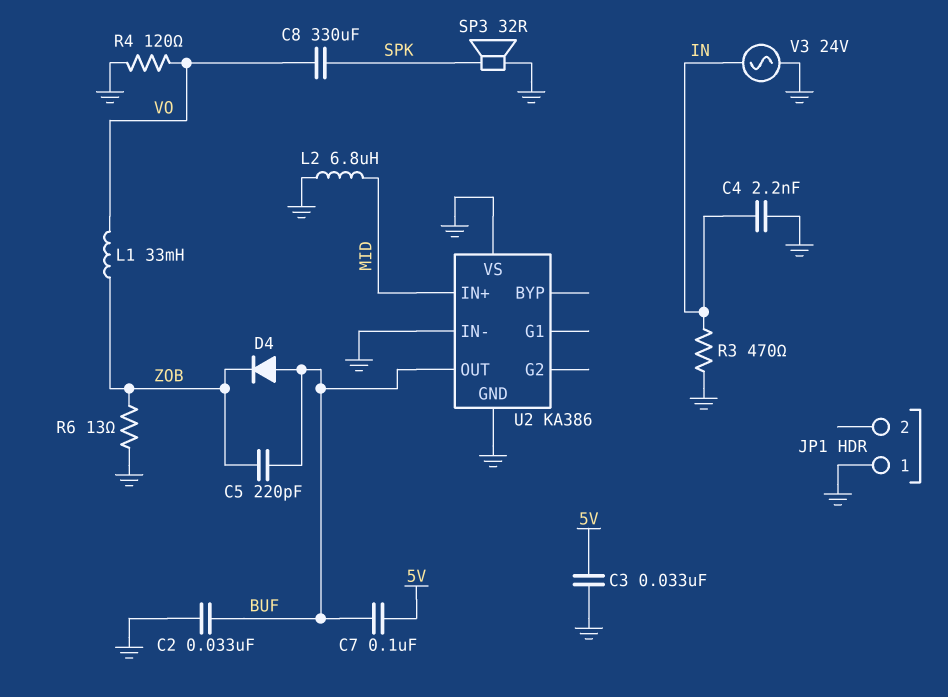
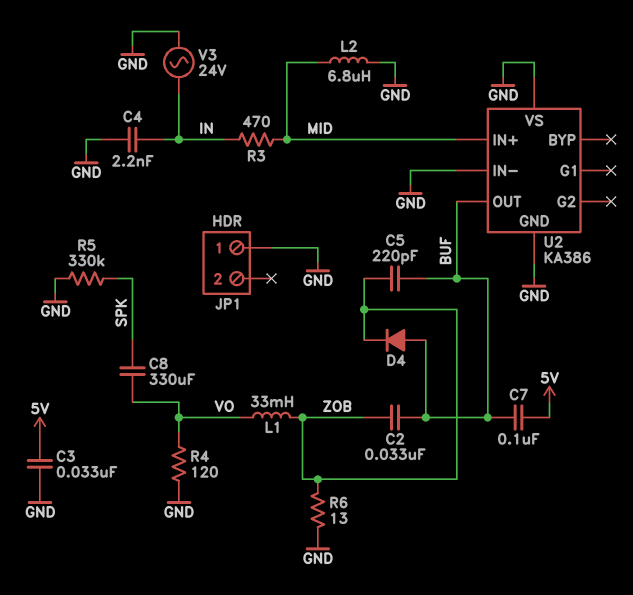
C2: 33nF (BUF, GND) -> 33nF (BUF, ZOB)
R3: 470 (GND, IN) -> 470 (IN, MID)
R5: none -> 330k (GND, SPK)
SP3: speaker 32R (GND, SPK) -> none

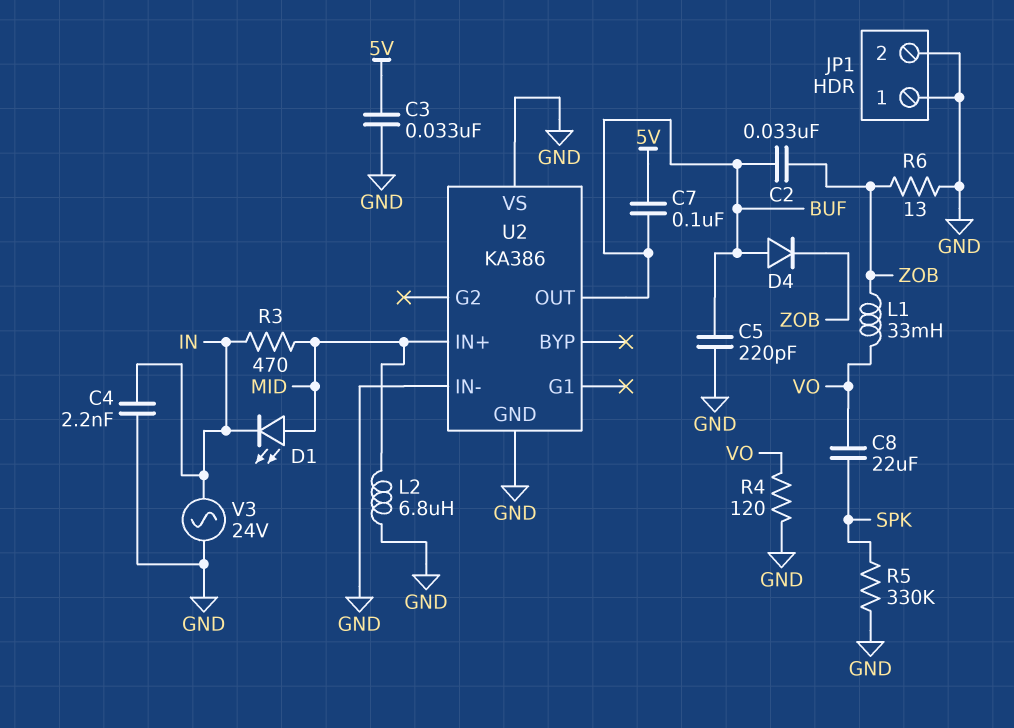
C5: 220pF (BUF, ZOB) -> 220pF (BUF, GND)
C8: 330uF (SPK, VO) -> 22uF (SPK, VO)
D1: none -> LED (A MID, K IN)
JP1 pin 2: none -> GND

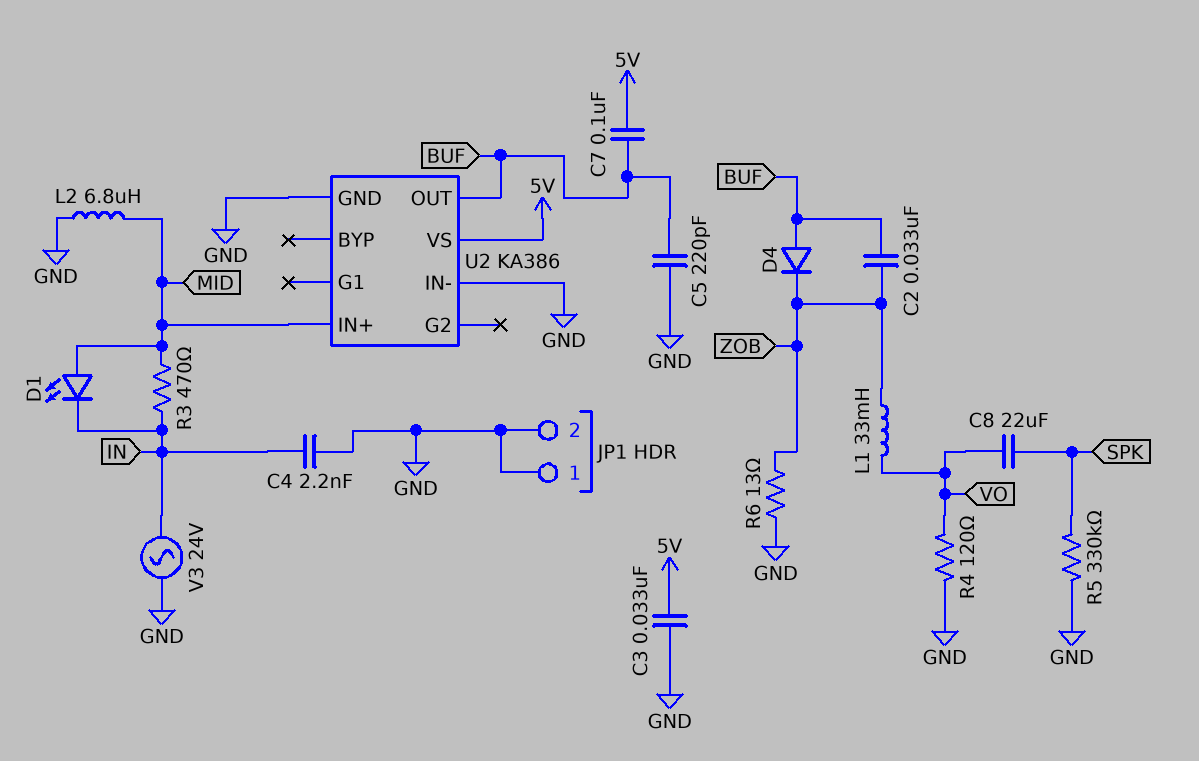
U2 pin VS: GND -> 5V

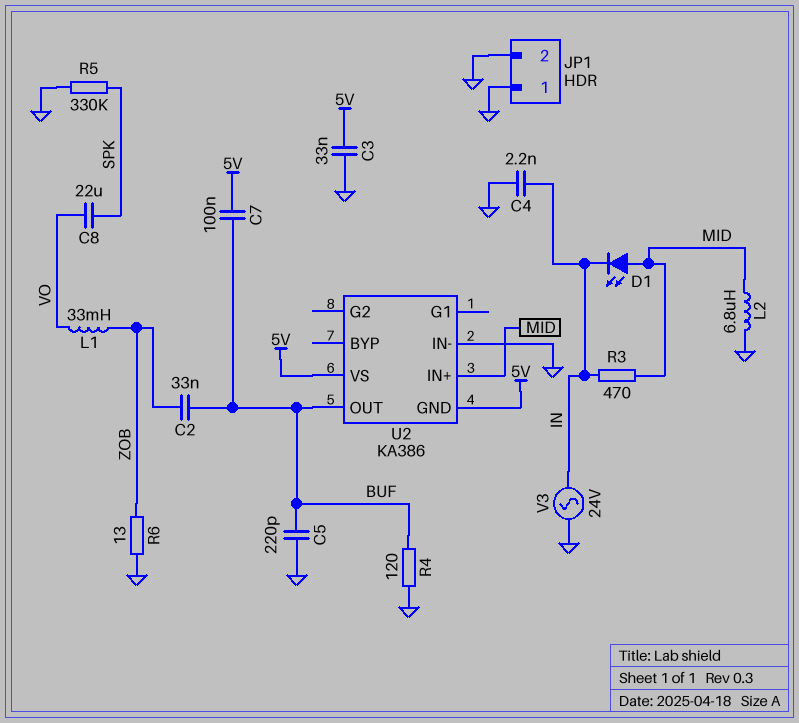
D4: diode (A BUF, K ZOB) -> none
R4: 120 (GND, VO) -> 120 (BUF, GND)
U2 pin GND: GND -> 5V

